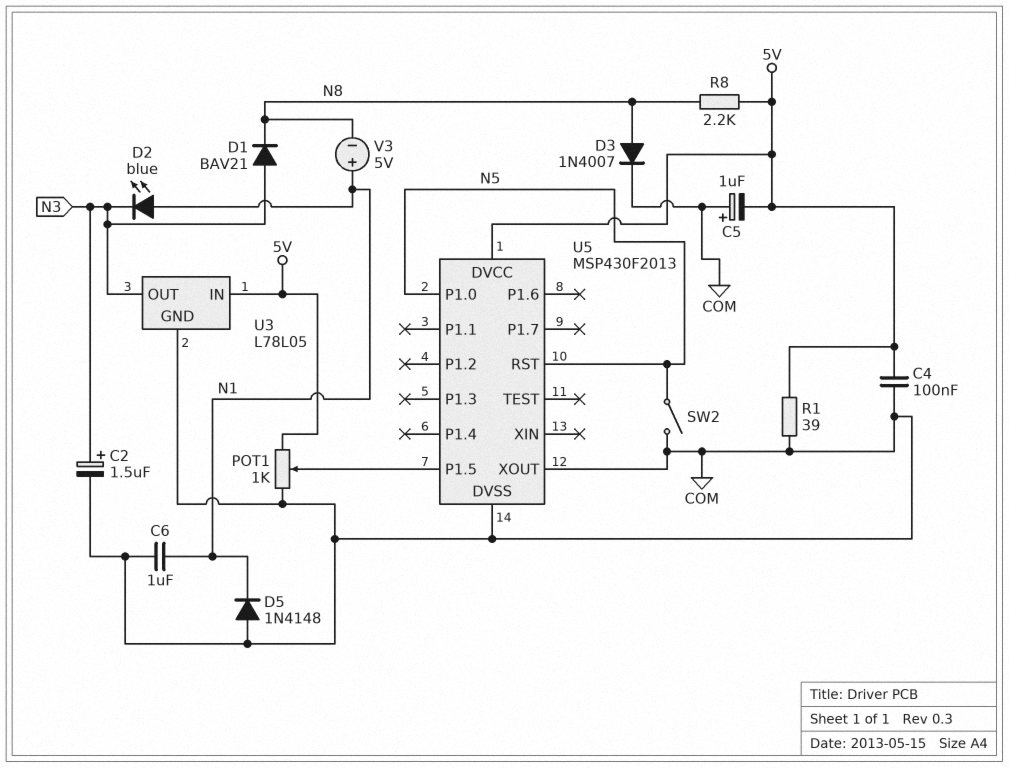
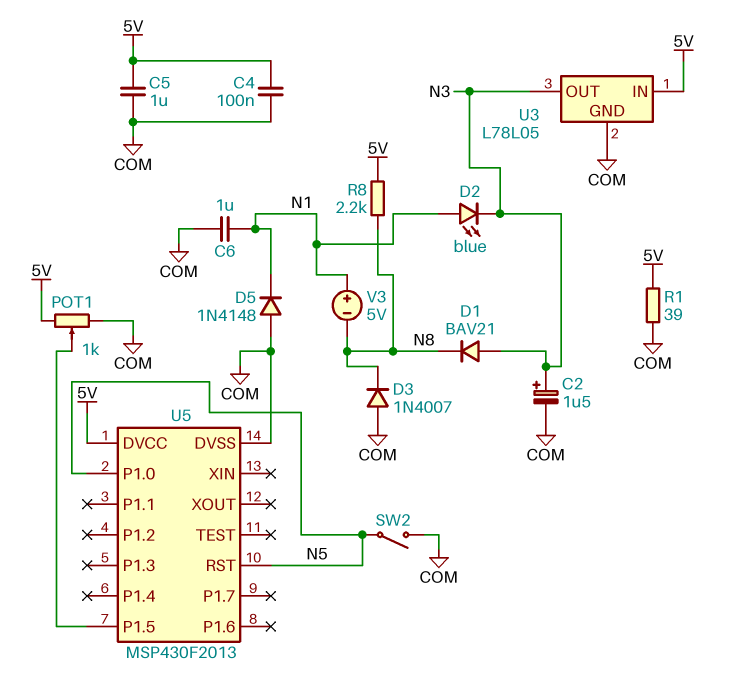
C5: 1uF (plus COM, minus 5V) -> 1uF (5V, COM)
D3: diode 1N4007 (A N8, K COM) -> diode 1N4007 (A COM, K N8)
U5 pin XOUT: COM -> none

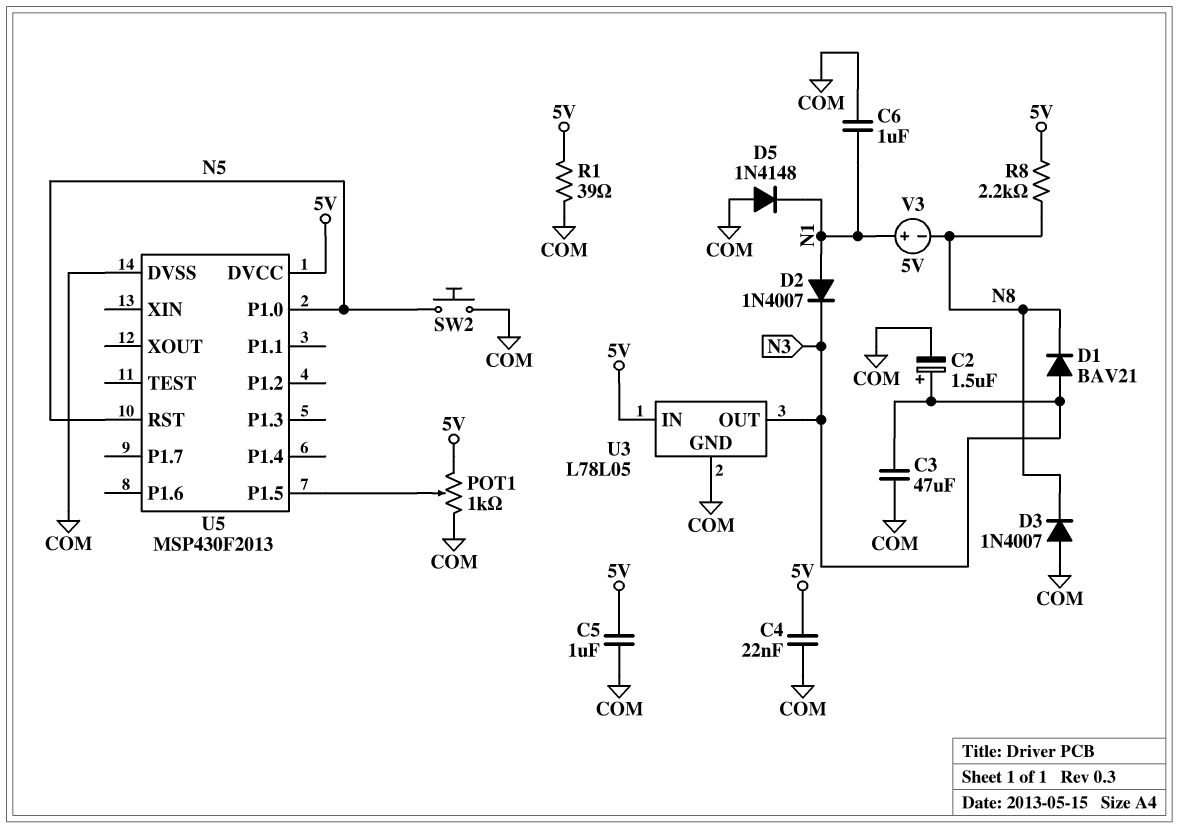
C3: none -> 47uF (COM, N3)
C4: 100nF (5V, COM) -> 22nF (5V, COM)
D2: LED blue (A N1, K N3) -> diode 1N4007 (A N1, K N3)
SW2: switch (COM, N5) -> button (COM, N5)

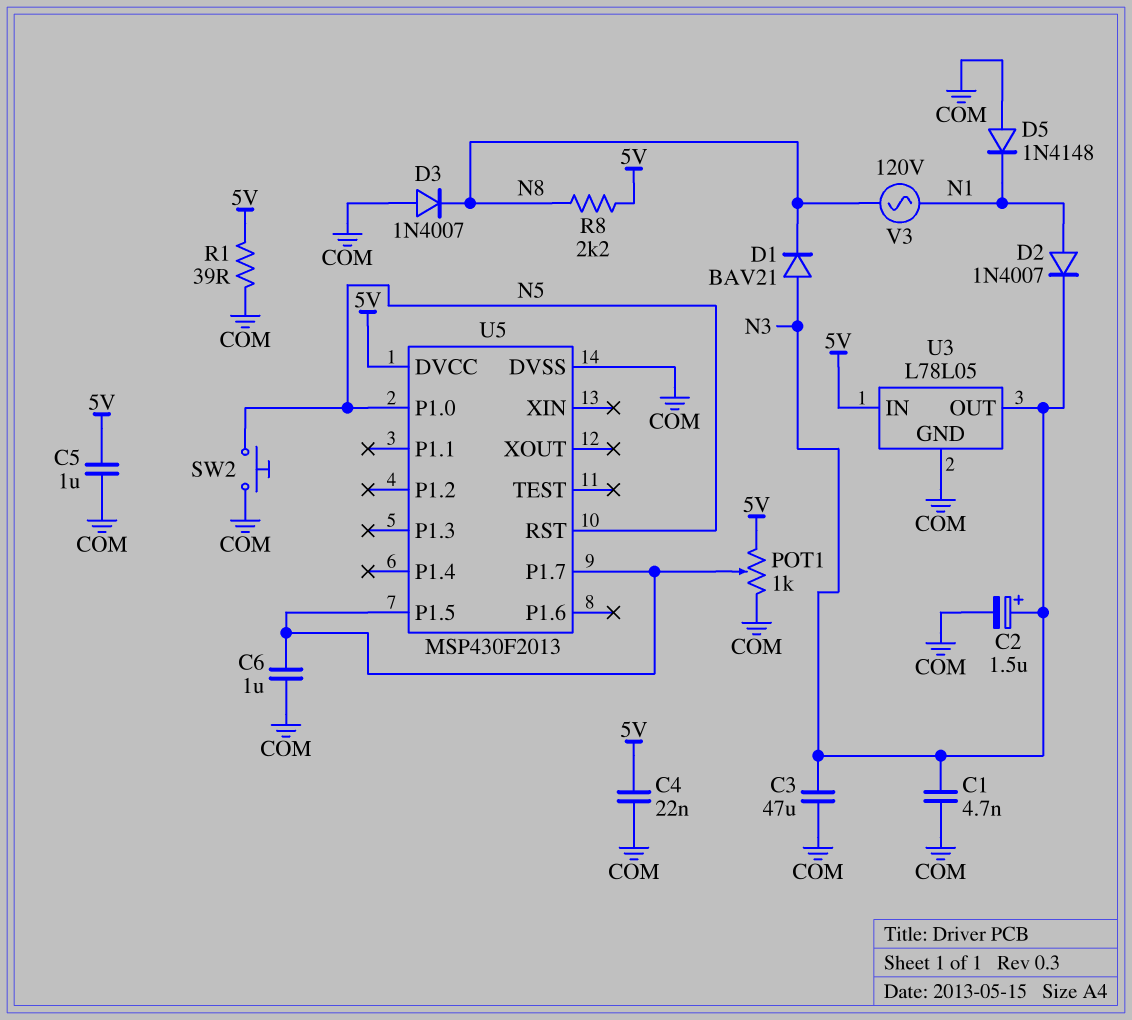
C1: none -> 4.7nF (COM, N3)
C6: 1uF (COM, N1) -> 1uF (COM, U5/P1.5)
U5 pin P1.7: none -> U5/P1.5
V3: 5V (plus N1, minus N8) -> AC 120V (N1, N8)

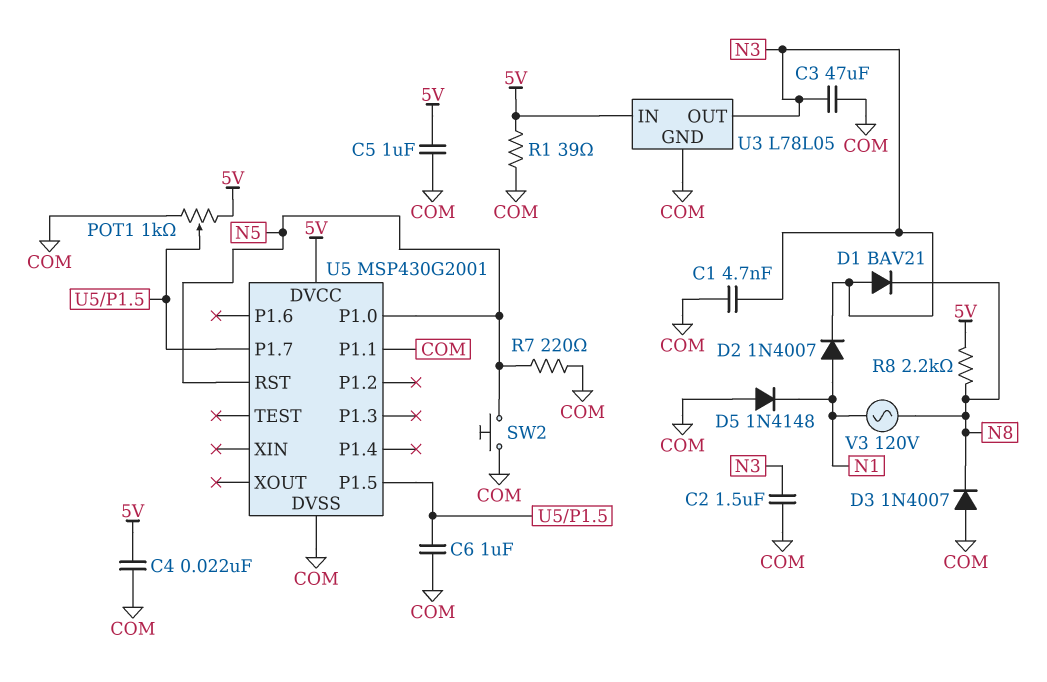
C2: 1.5uF (plus N3, minus COM) -> 1.5uF (COM, N3)
R7: none -> 220 (COM, N5)
U5: MSP430F2013 -> MSP430G2001
U5 pin P1.1: none -> COM

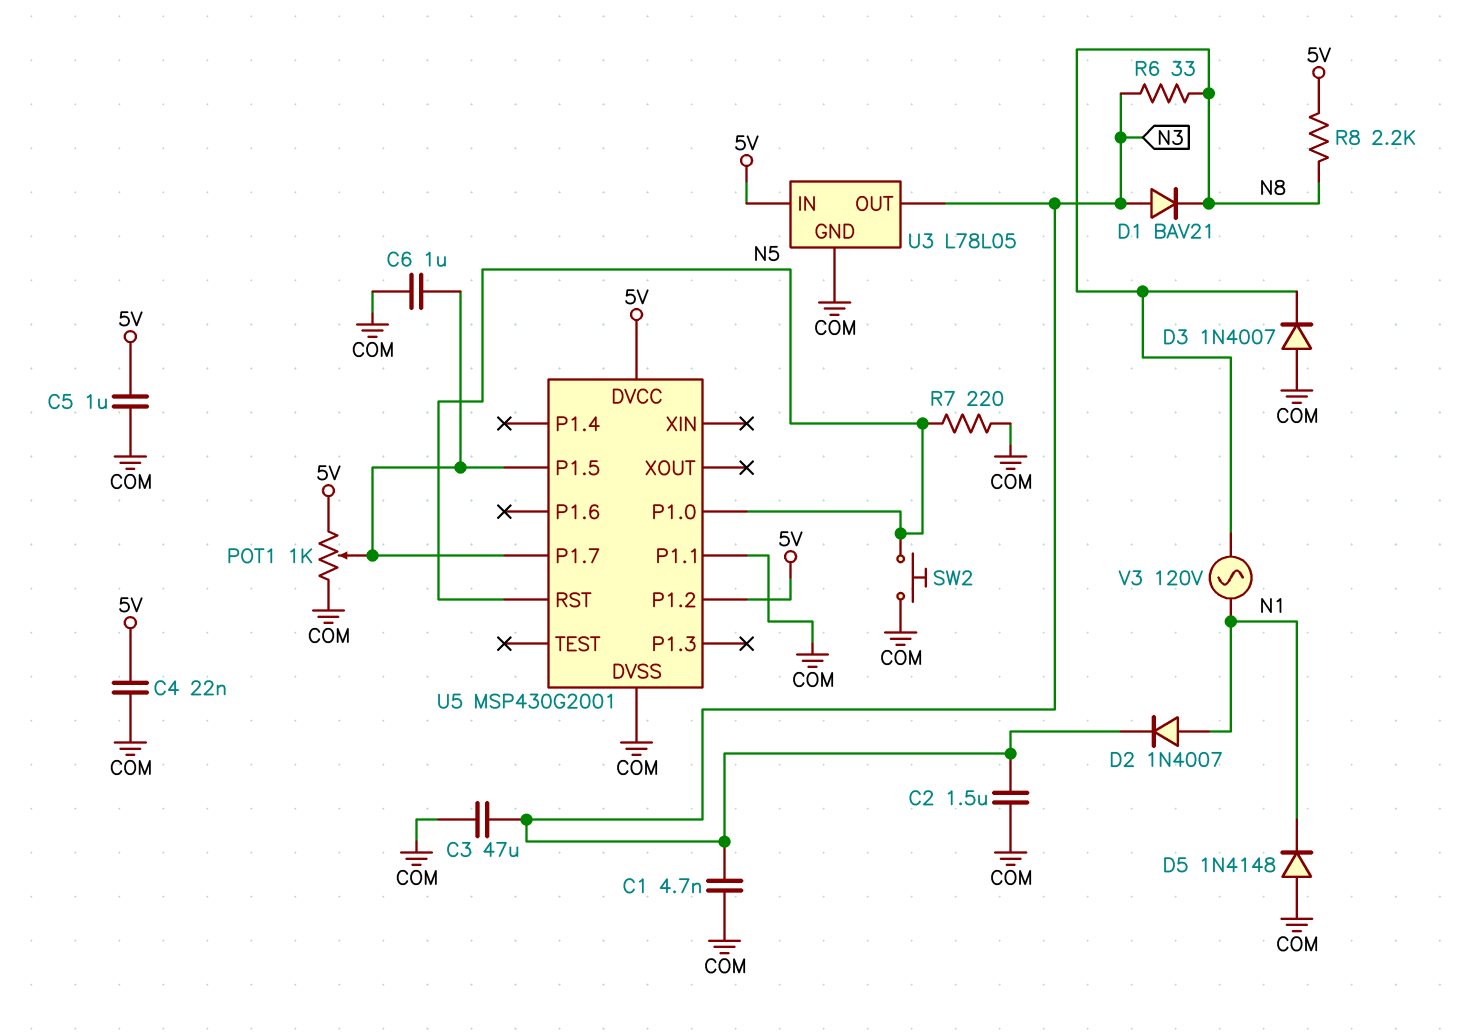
R1: 39 (5V, COM) -> none
R6: none -> 33 (N3, N8)
U5 pin P1.2: none -> 5V

